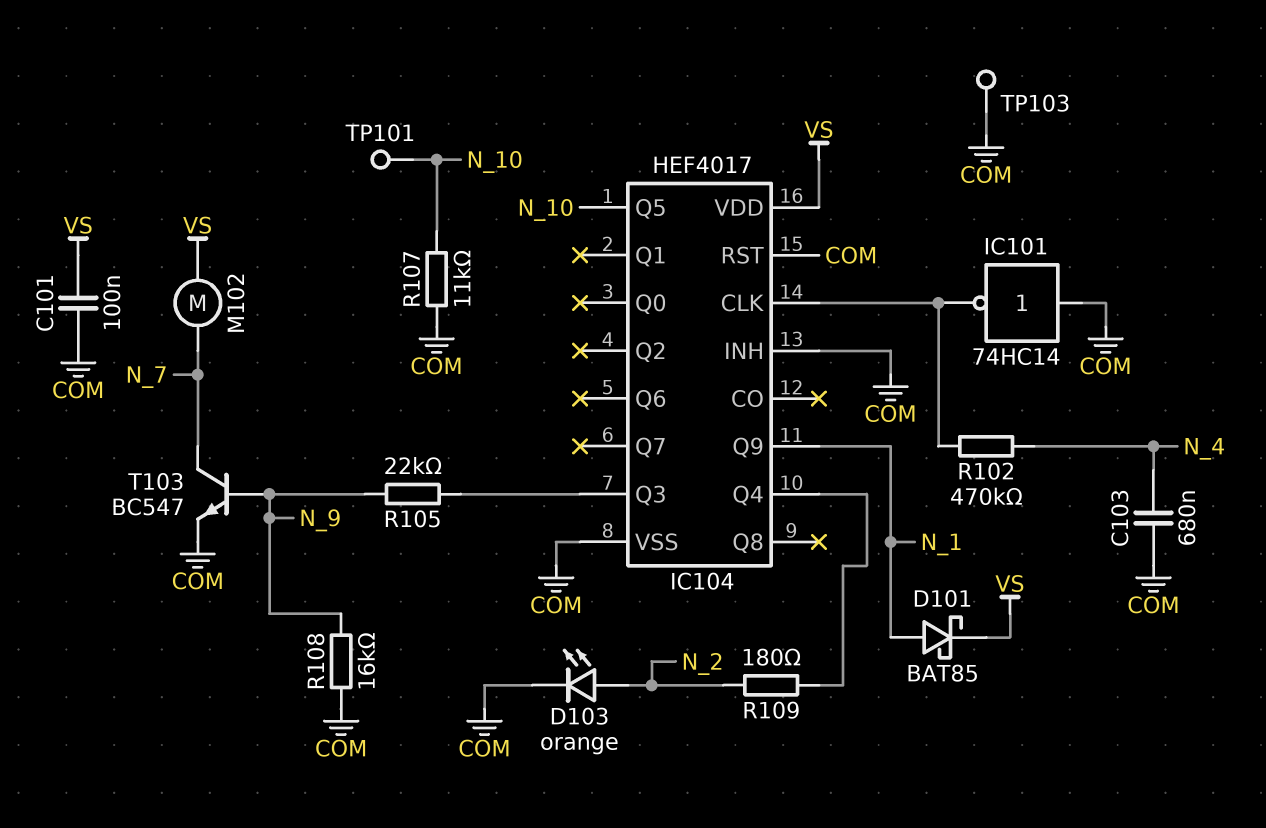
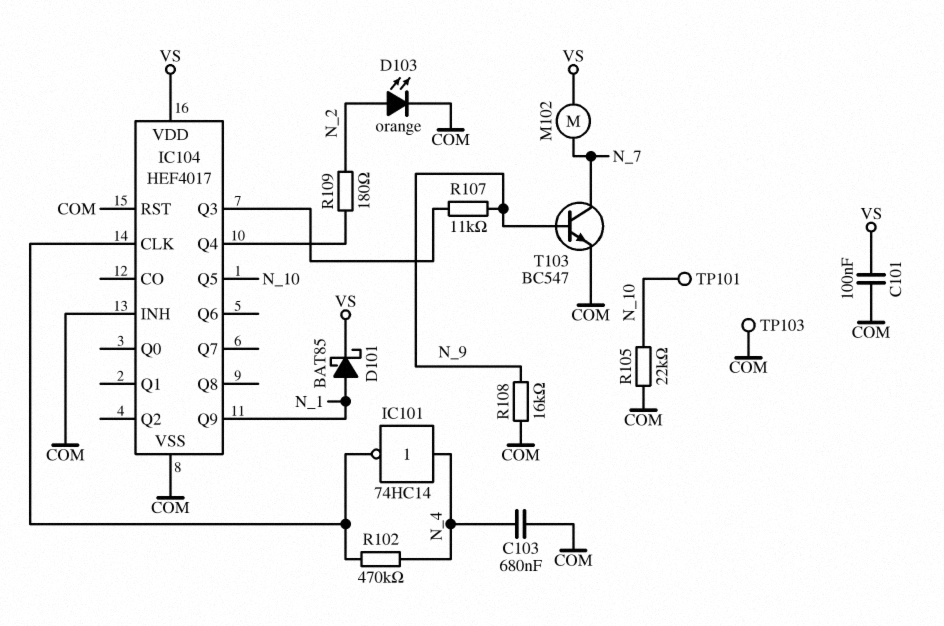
IC101: NOT 74HC14 (in COM, out IC104/CLK) -> NOT 74HC14 (in N_4, out IC104/CLK)
R105: 22k (IC104/Q3, N_9) -> 22k (COM, N_10)
R107: 11k (COM, N_10) -> 11k (IC104/Q3, N_9)

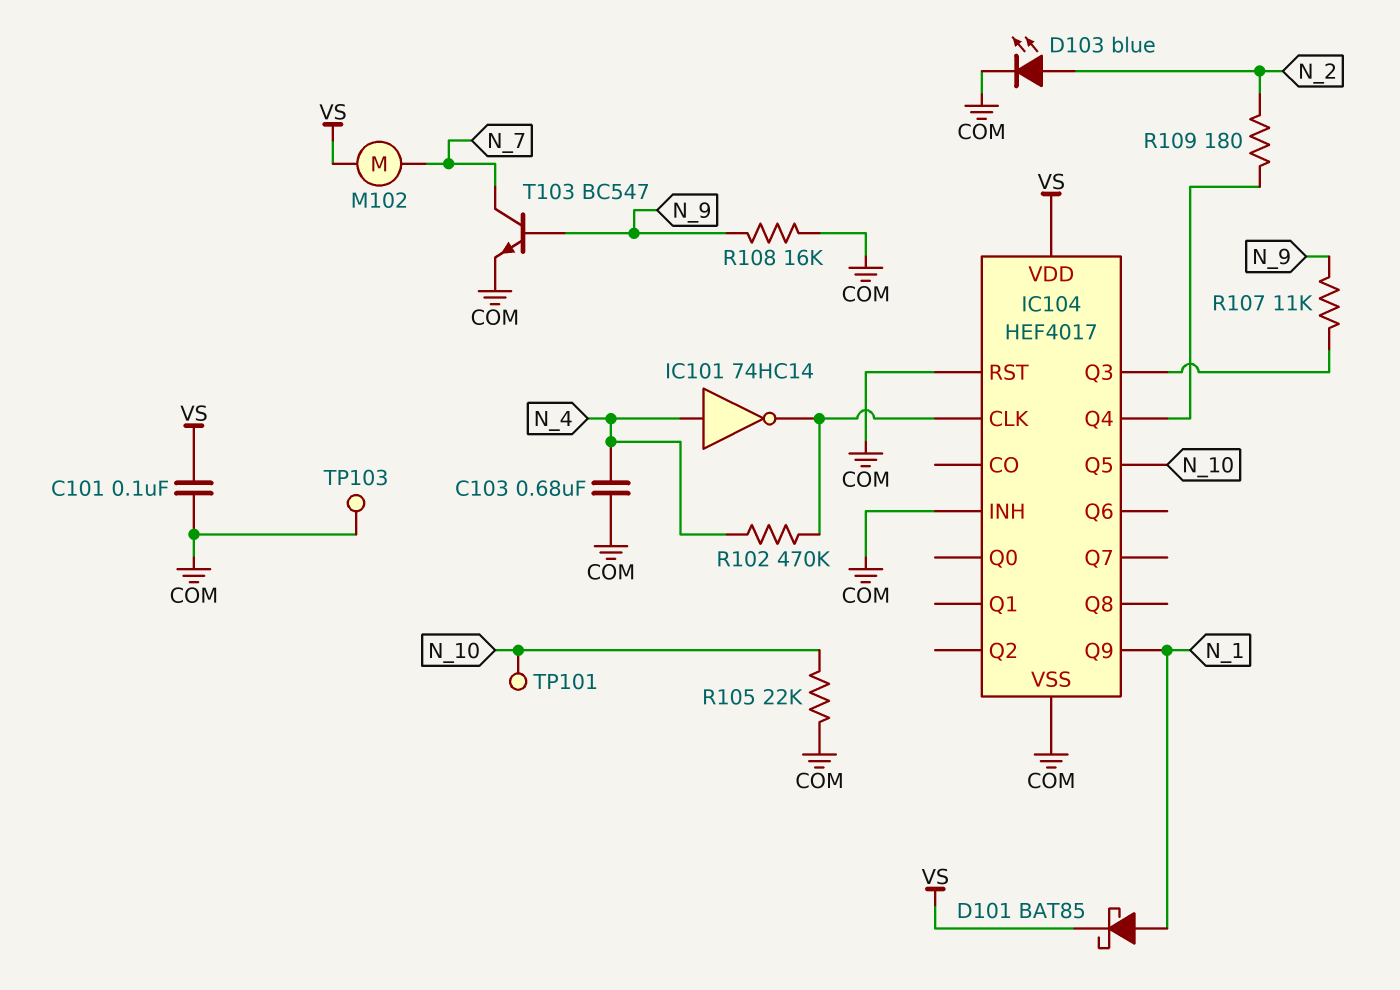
D103: LED orange (A N_2, K COM) -> LED blue (A N_2, K COM)

